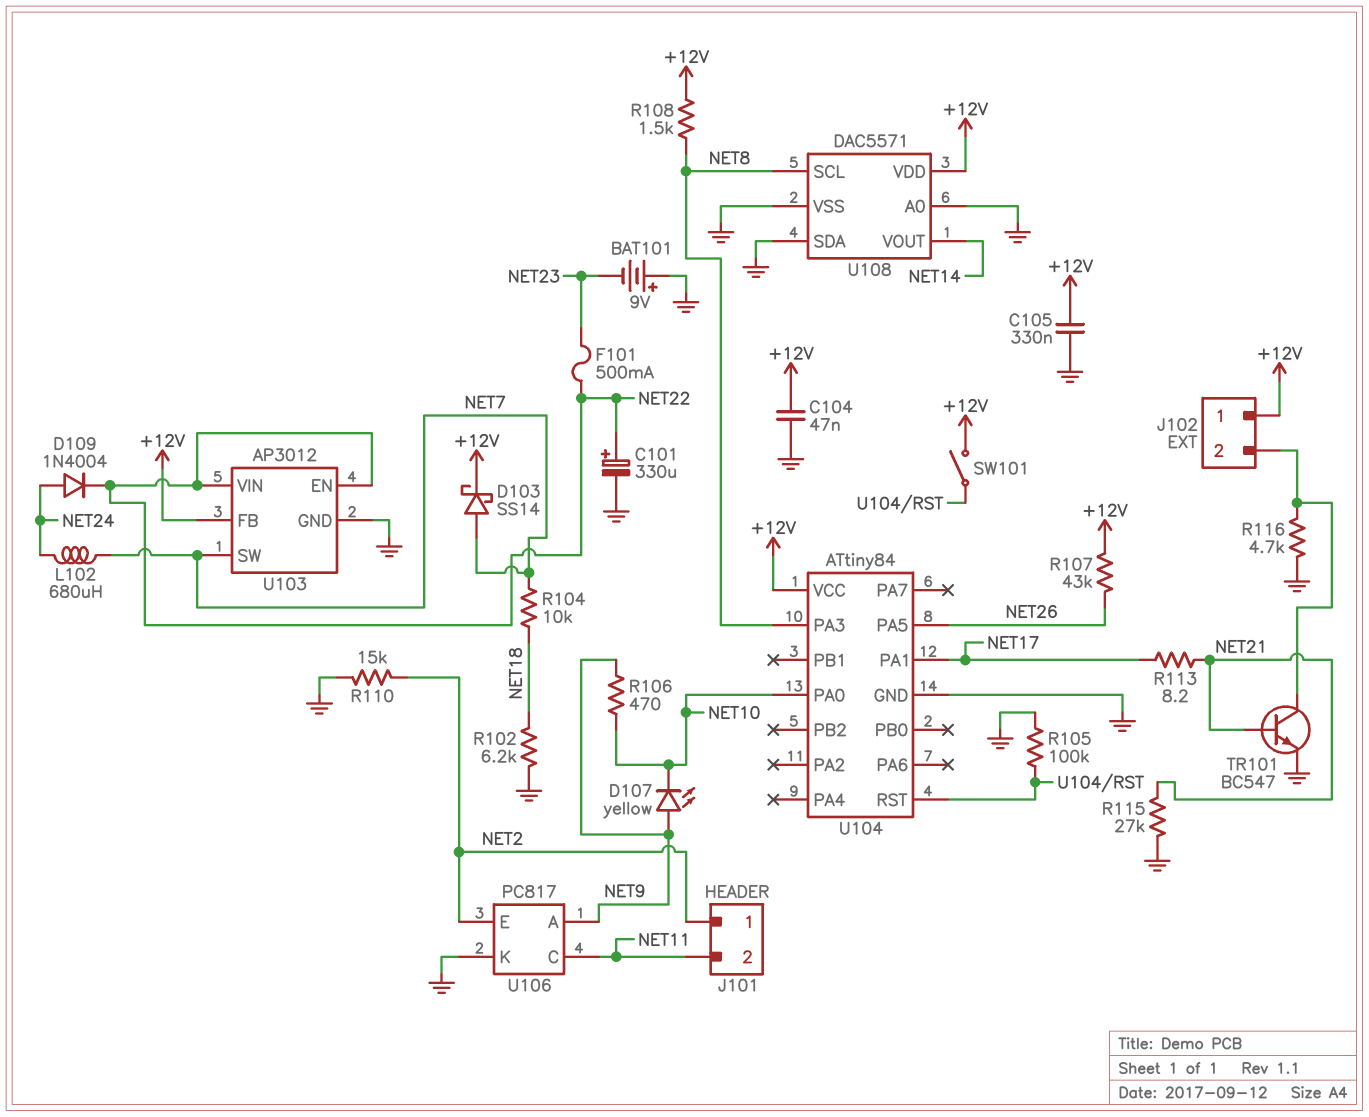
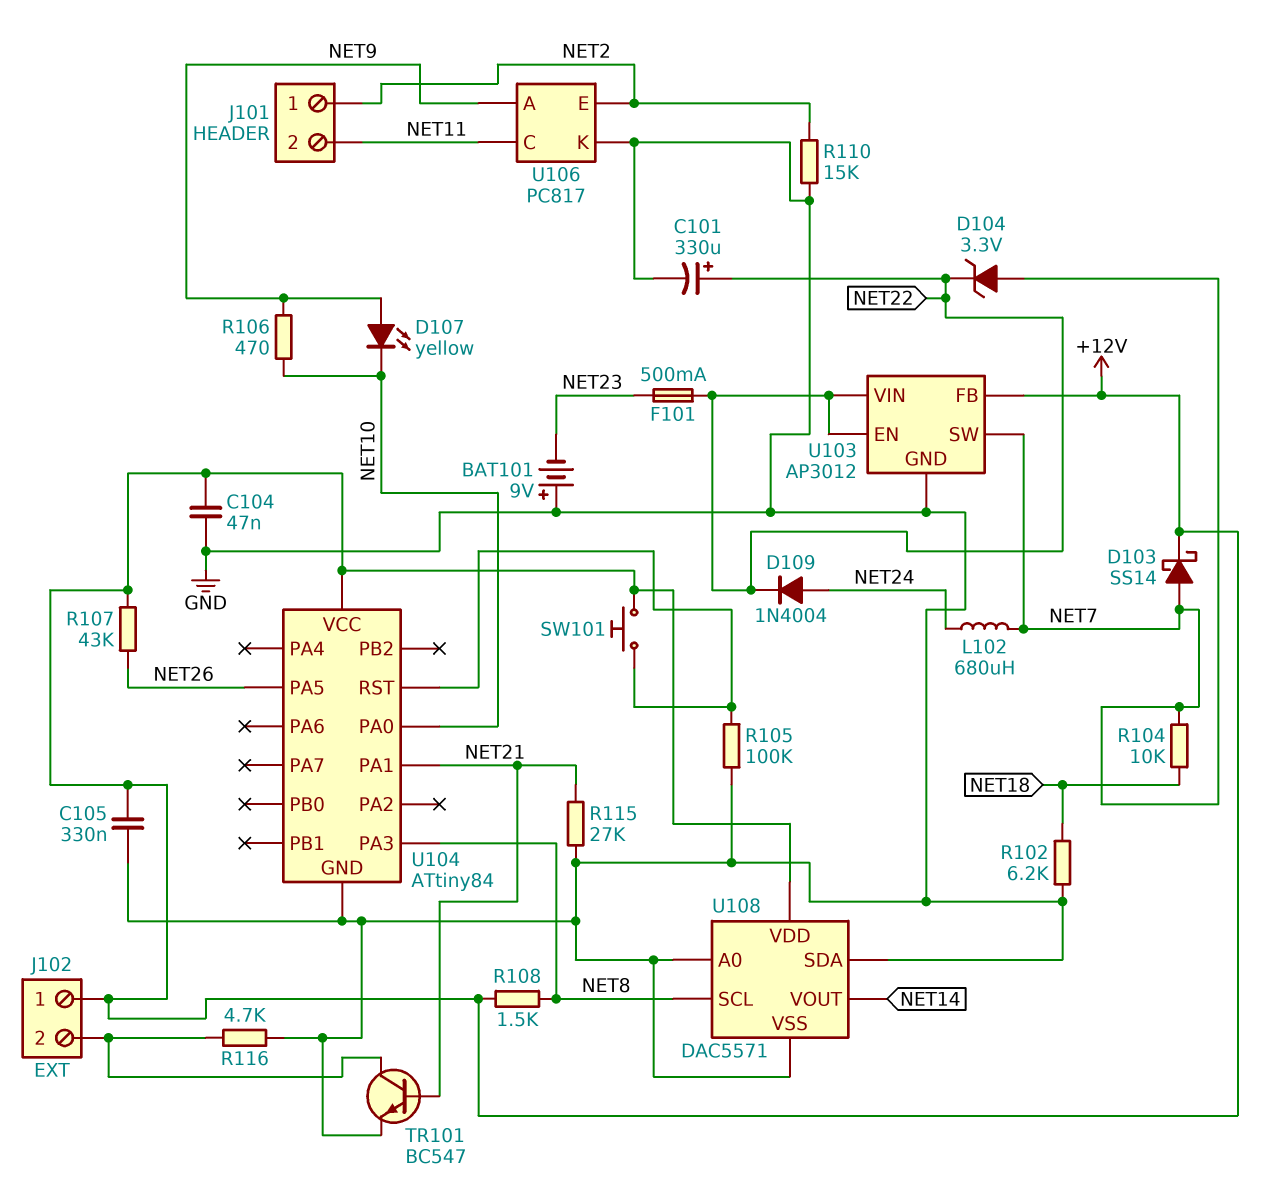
D104: none -> zener 3.3V (A NET7, K NET22)
R113: 8.2 (NET17, NET21) -> none
SW101: switch (+12V, U104/RST) -> button (+12V, U104/RST)
U104 pin PA1: NET17 -> NET21

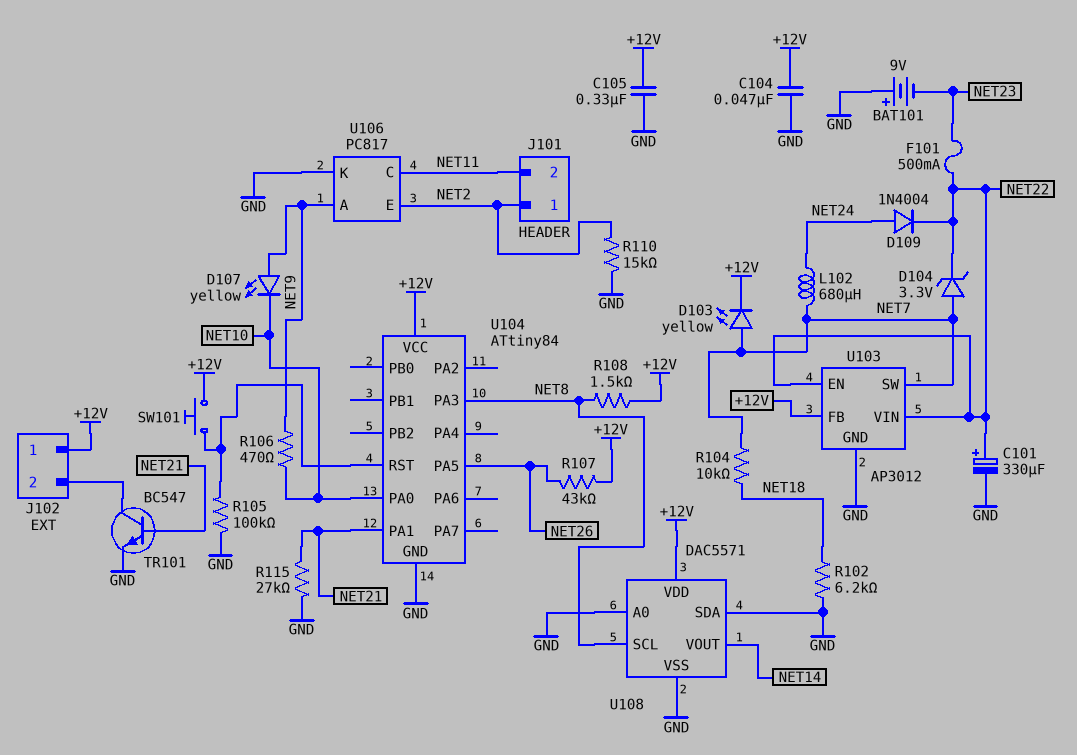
D103: schottky SS14 (A NET7, K +12V) -> LED yellow (A NET7, K +12V)
R116: 4.7k (GND, J102/2) -> none

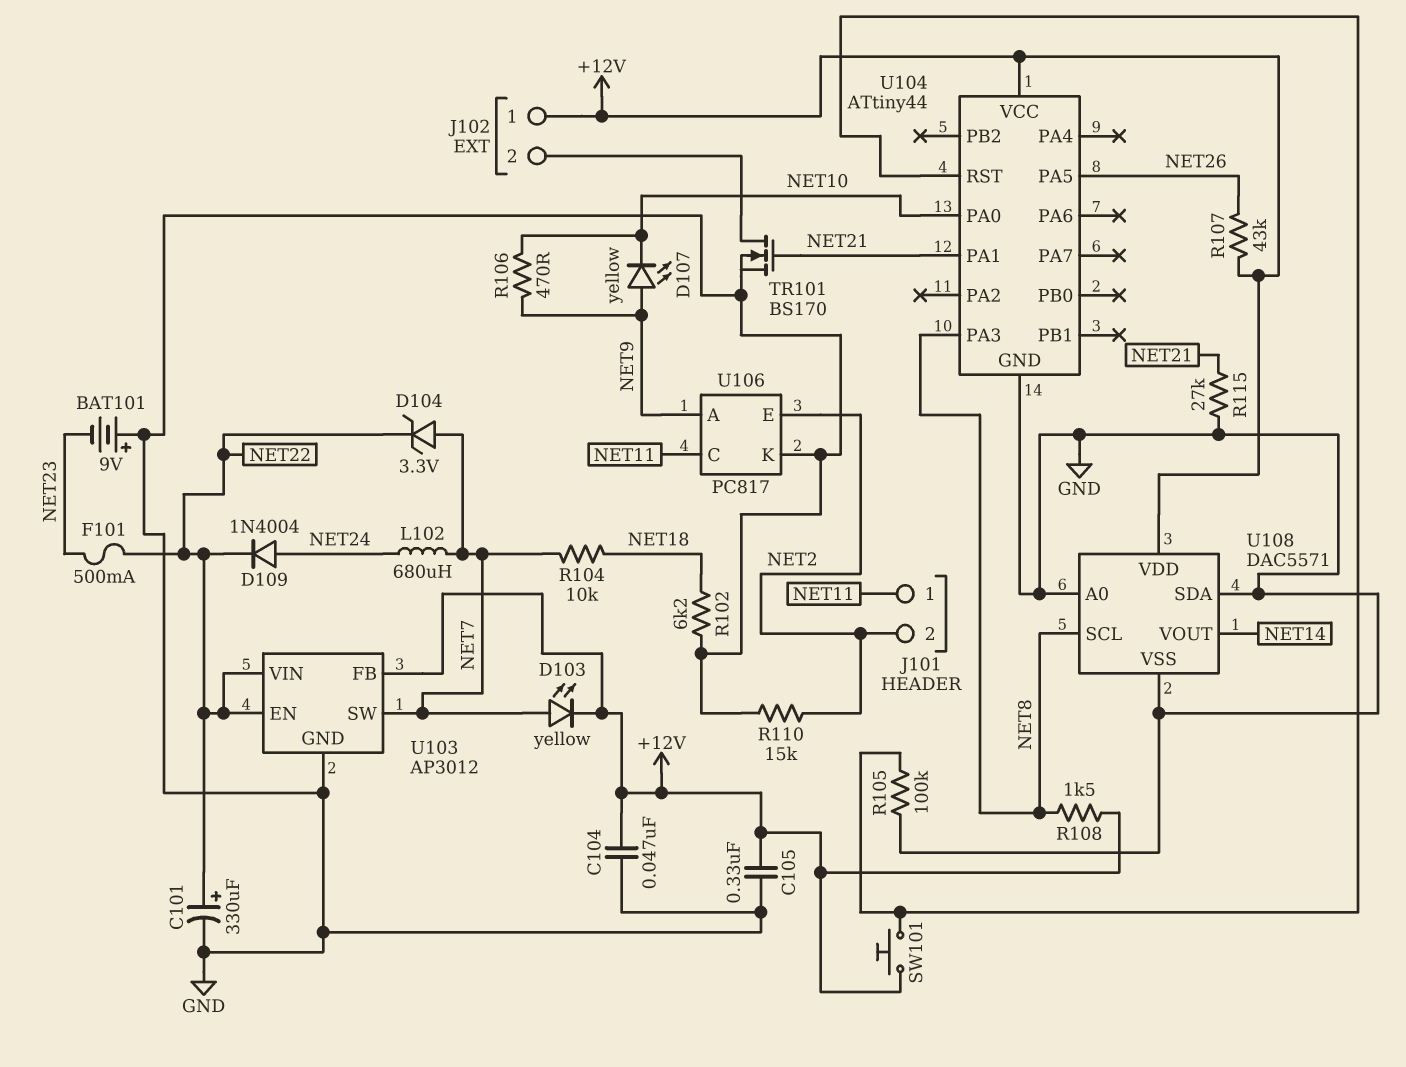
J101 pin 1: NET2 -> NET11
J101 pin 2: NET11 -> NET2
TR101: NPN BC547 (B NET21, C J102/2, E GND) -> NMOS BS170 (G NET21, D J102/2, S GND)
U104: ATtiny84 -> ATtiny44

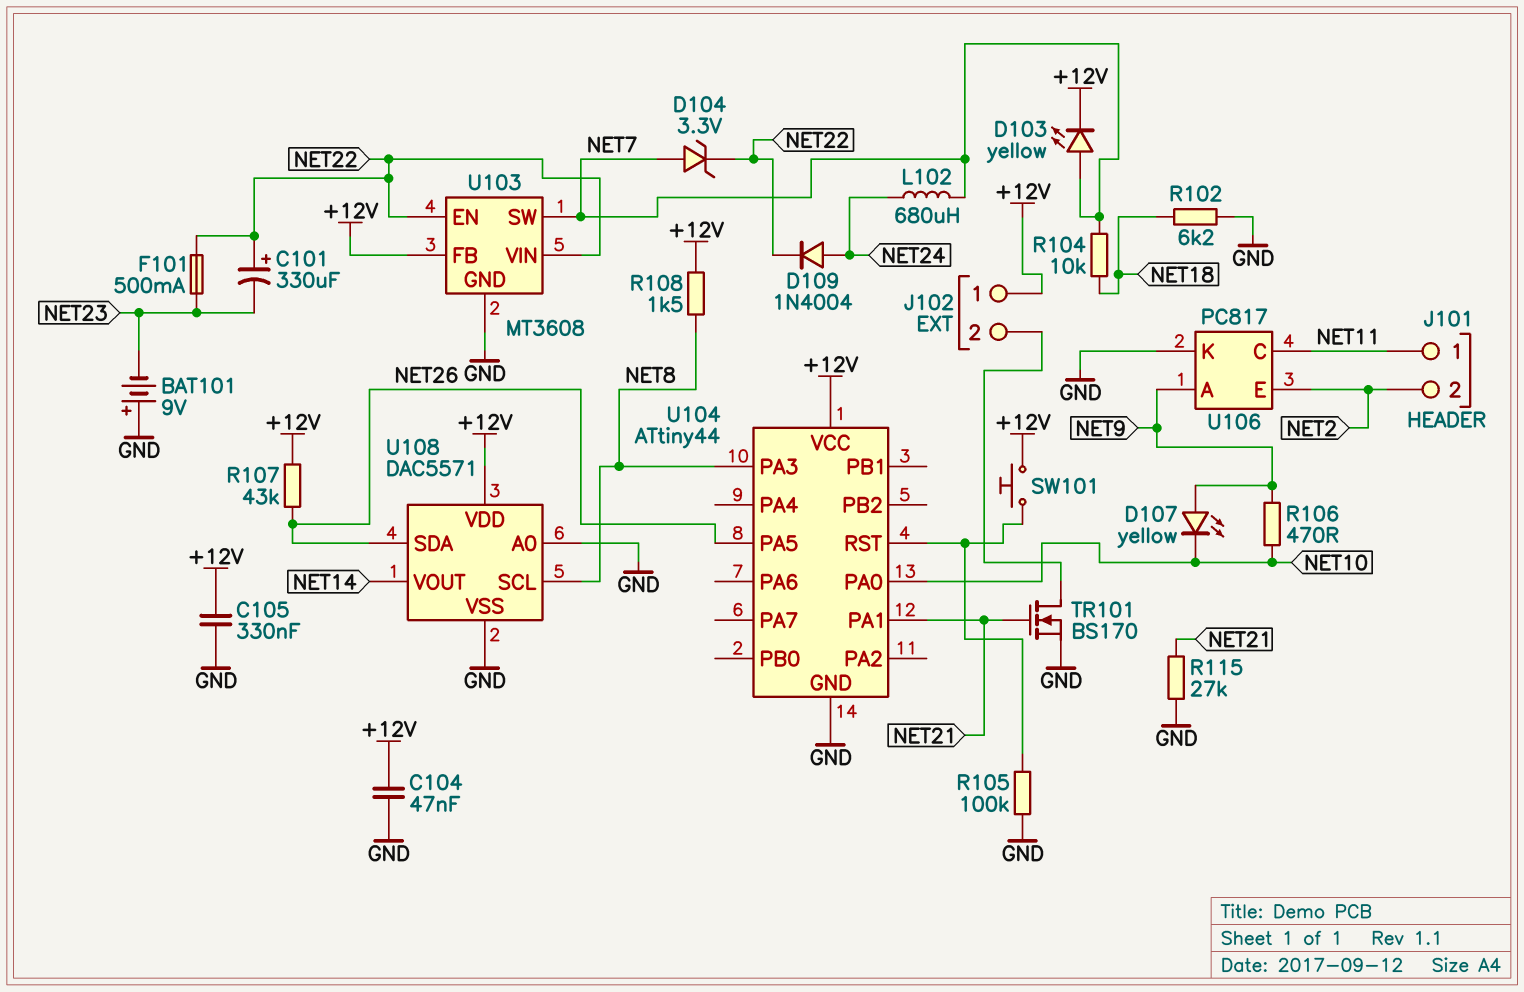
C101: 330uF (plus NET22, minus GND) -> 330uF (plus NET22, minus NET23)
R110: 15k (GND, NET2) -> none
U103: AP3012 -> MT3608
U108 pin SDA: GND -> NET26

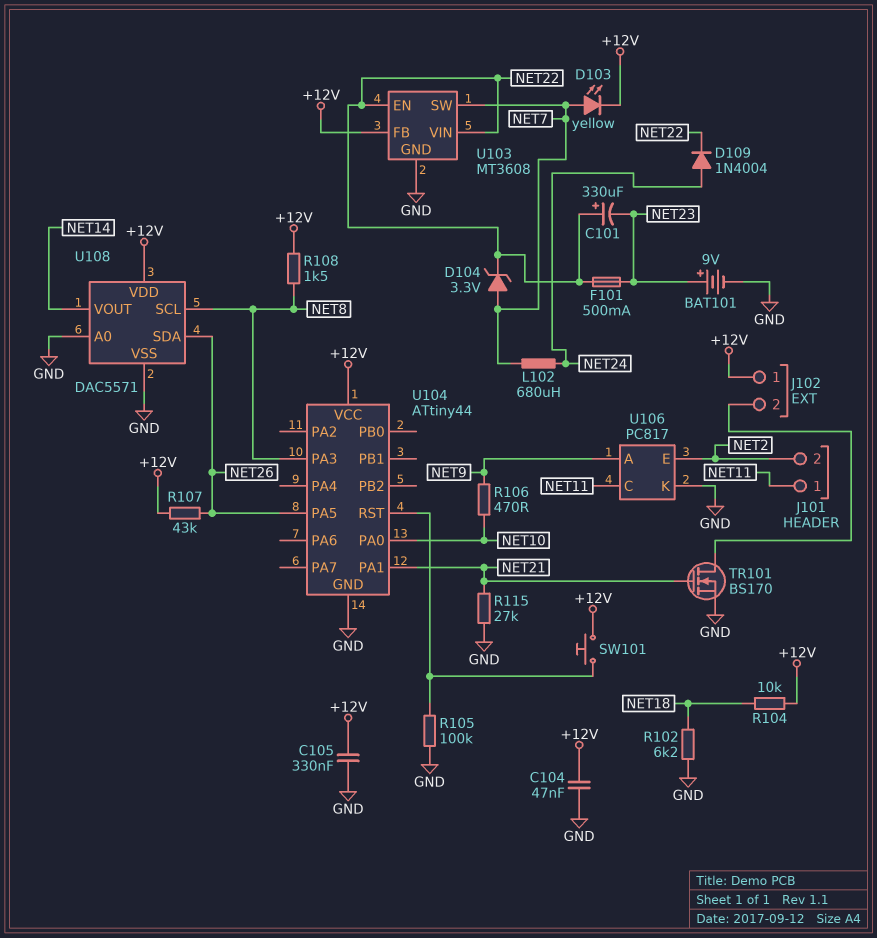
BAT101: 9V (plus GND, minus NET23) -> 9V (plus NET23, minus GND)
D107: LED yellow (A NET9, K NET10) -> none
R104: 10k (NET7, NET18) -> 10k (+12V, NET18)

